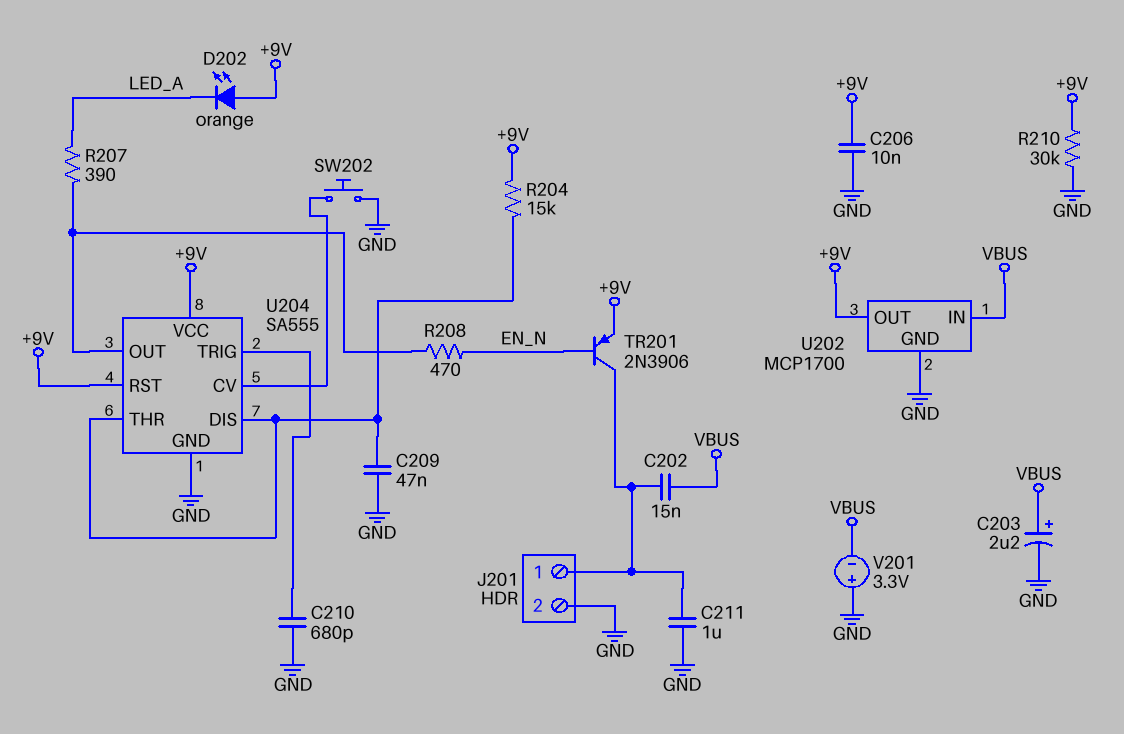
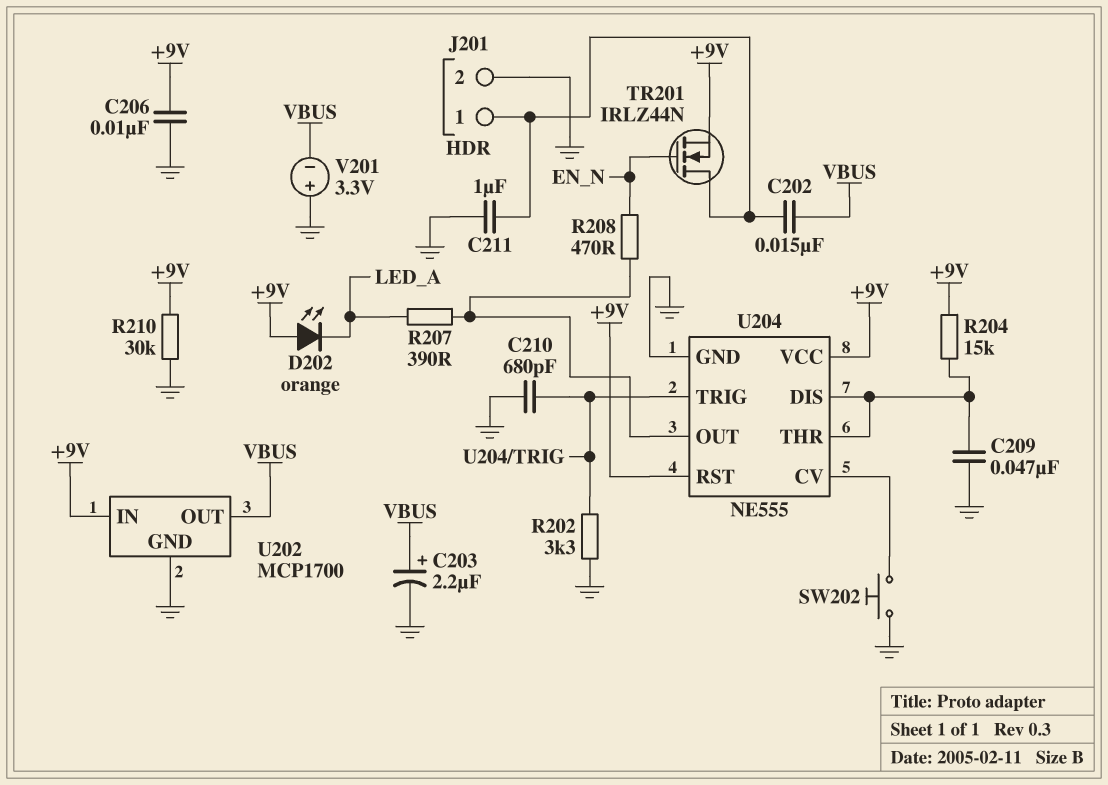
R202: none -> 3.3k (GND, U204/TRIG)
TR201: PNP 2N3906 (B EN_N, C J201/1, E +9V) -> NMOS IRLZ44N (G EN_N, D J201/1, S +9V)
U202 pin IN: VBUS -> +9V
U202 pin OUT: +9V -> VBUS
U204: SA555 -> NE555

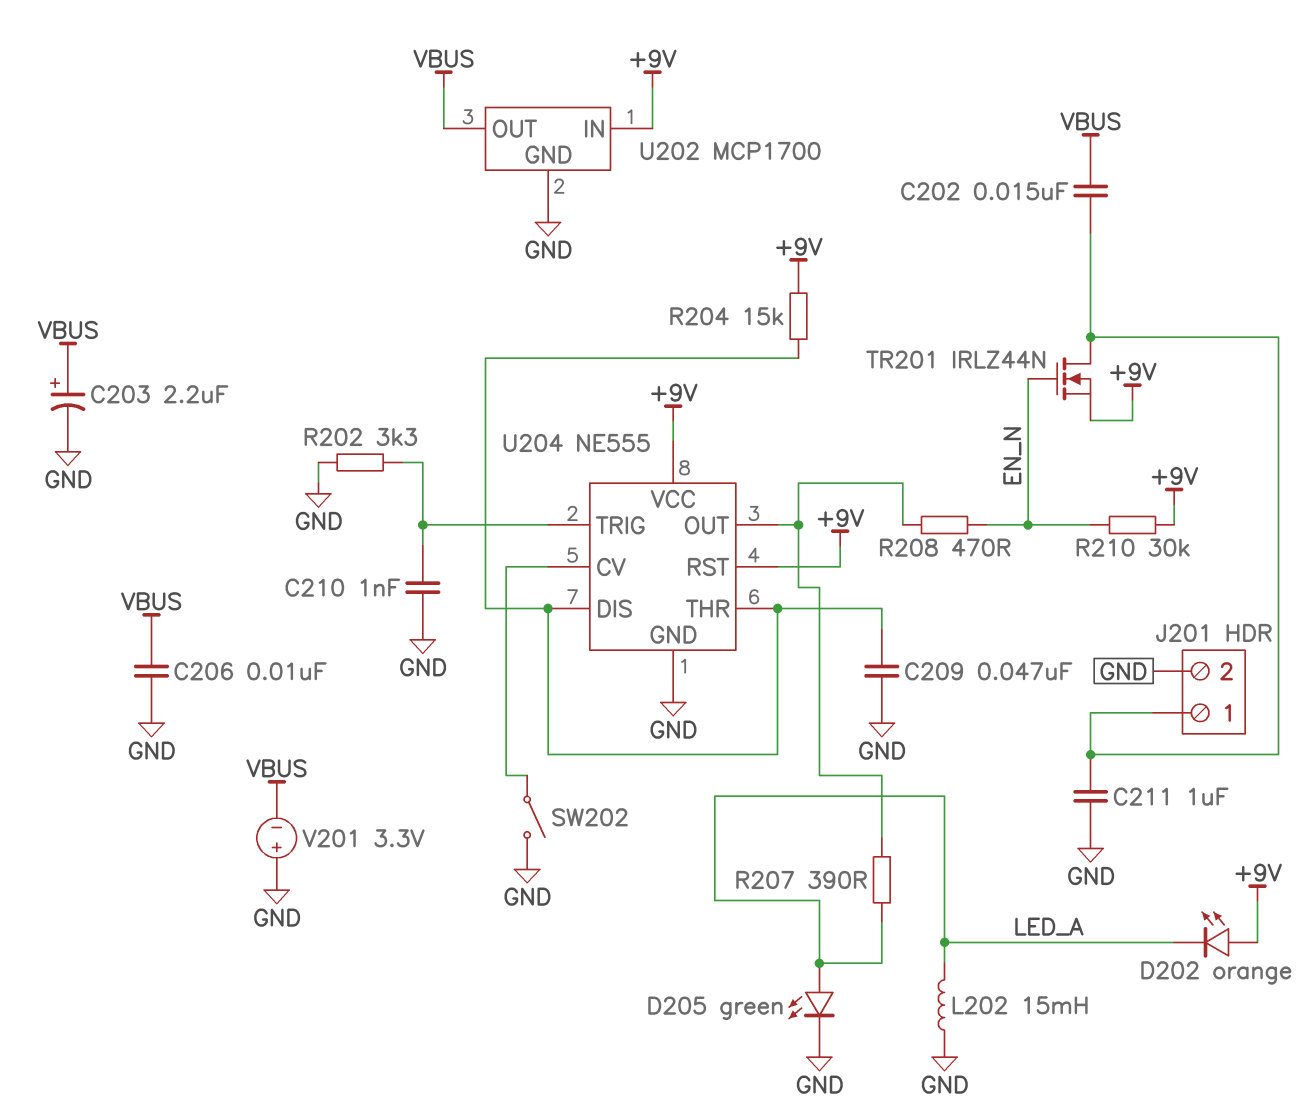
C206: 10nF (+9V, GND) -> 10nF (GND, VBUS)
C210: 680pF (GND, U204/TRIG) -> 1nF (GND, U204/TRIG)
D205: none -> LED green (A LED_A, K GND)
L202: none -> 15mH (GND, LED_A)
R210: 30k (+9V, GND) -> 30k (+9V, EN_N)
SW202: button (GND, U204/CV) -> switch (GND, U204/CV)

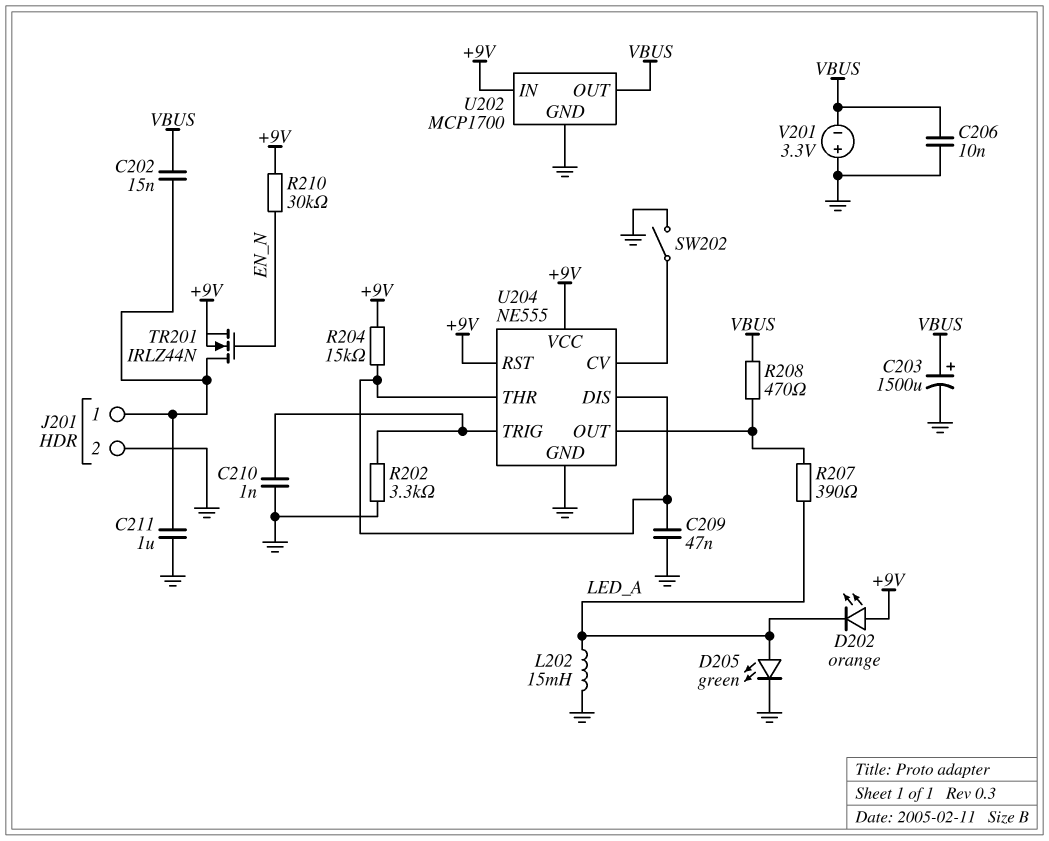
C203: 2.2uF (plus VBUS, minus GND) -> 1500uF (plus VBUS, minus GND)
R208: 470 (EN_N, U204/OUT) -> 470 (U204/OUT, VBUS)

